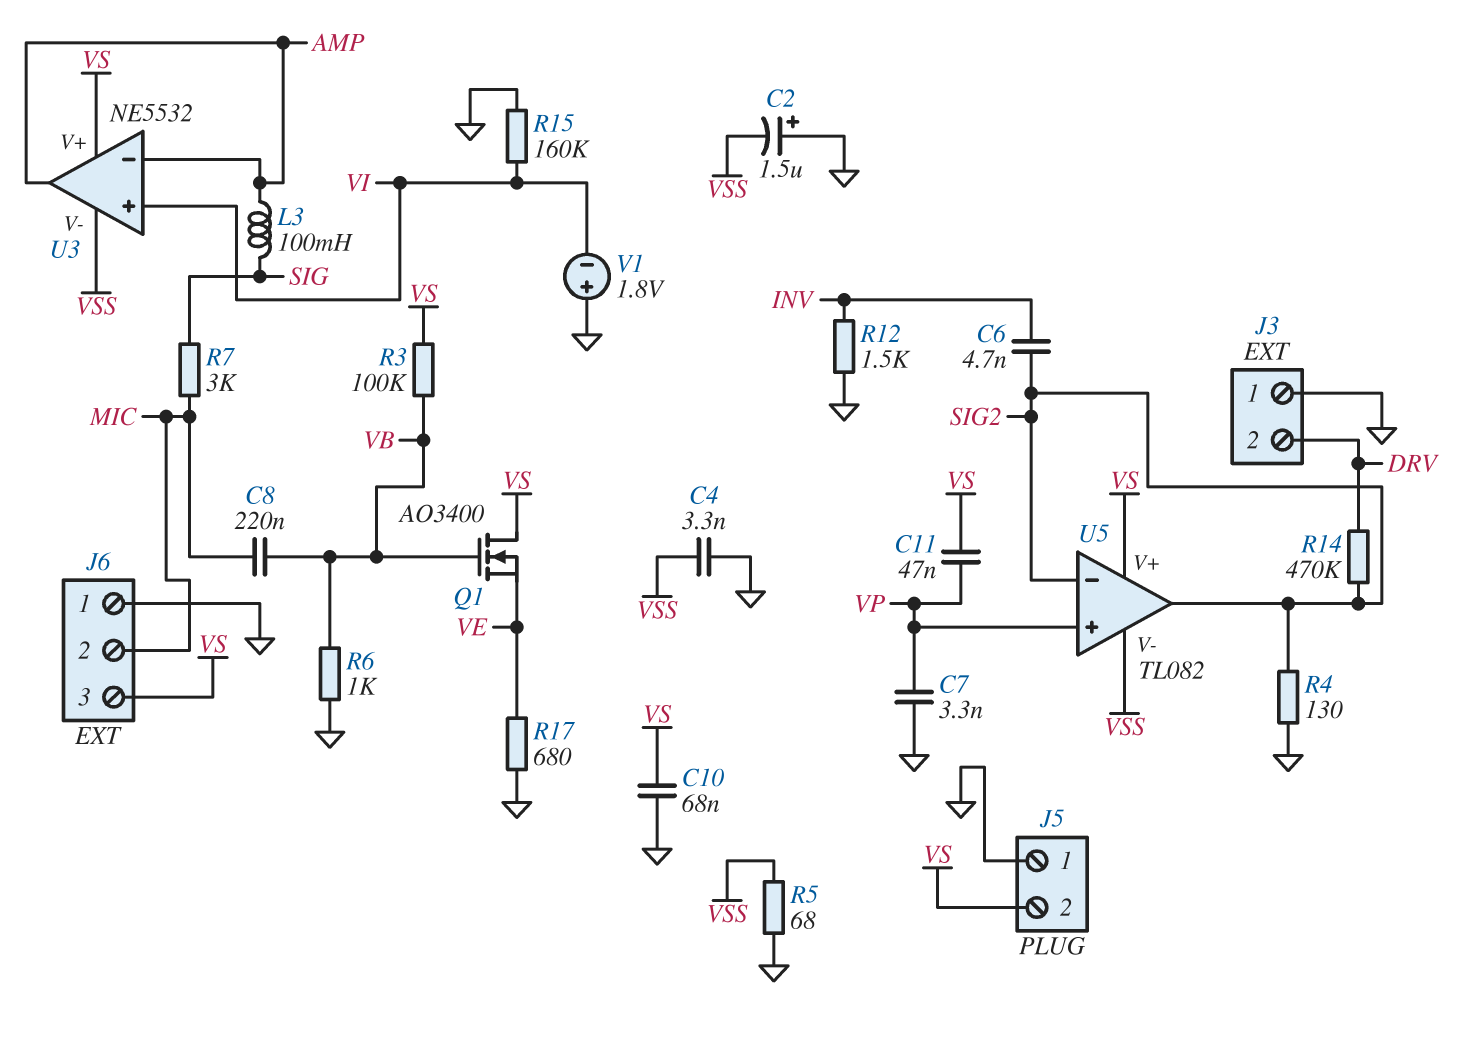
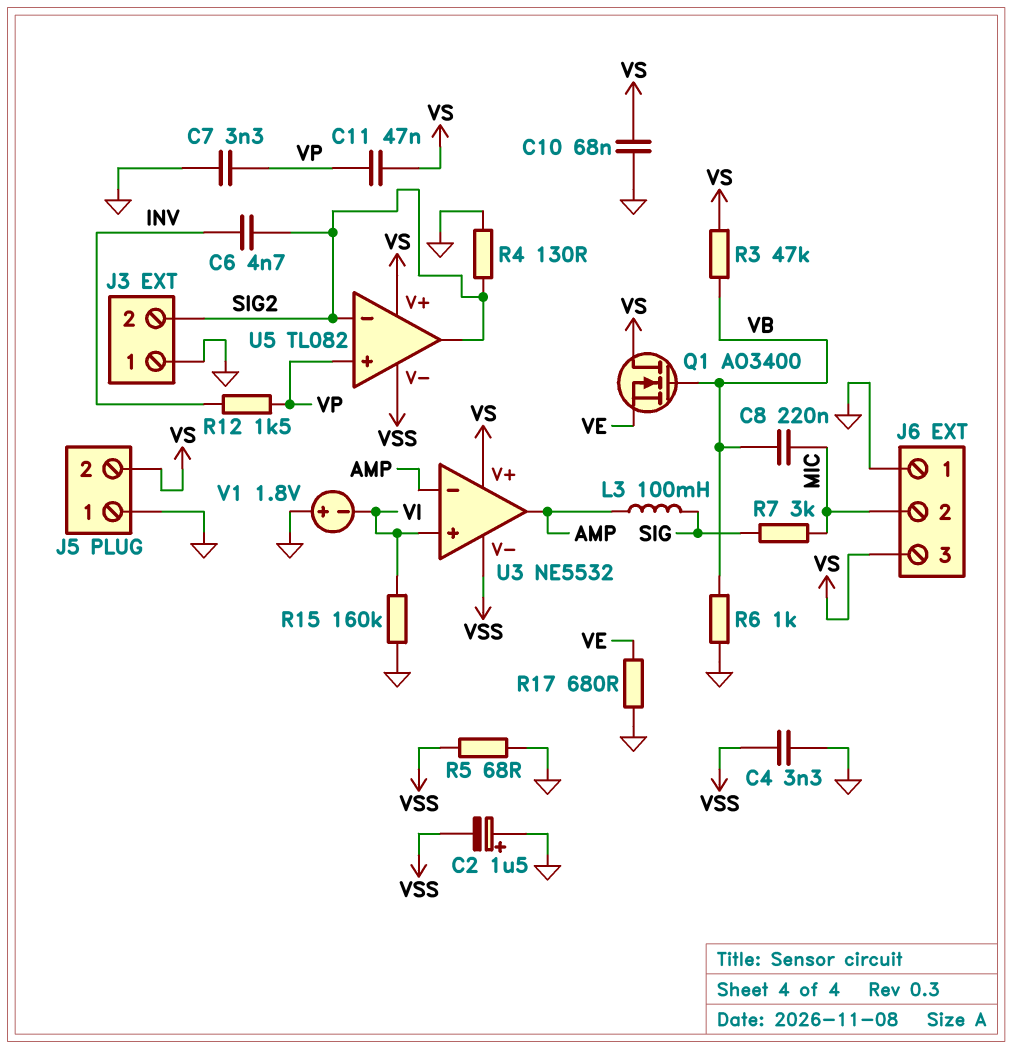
J3 pin 2: DRV -> SIG2
R3: 100k (VB, VS) -> 47k (VB, VS)
R12: 1.5k (GND, INV) -> 1.5k (INV, VP)
R14: 470k (DRV, SIG2) -> none

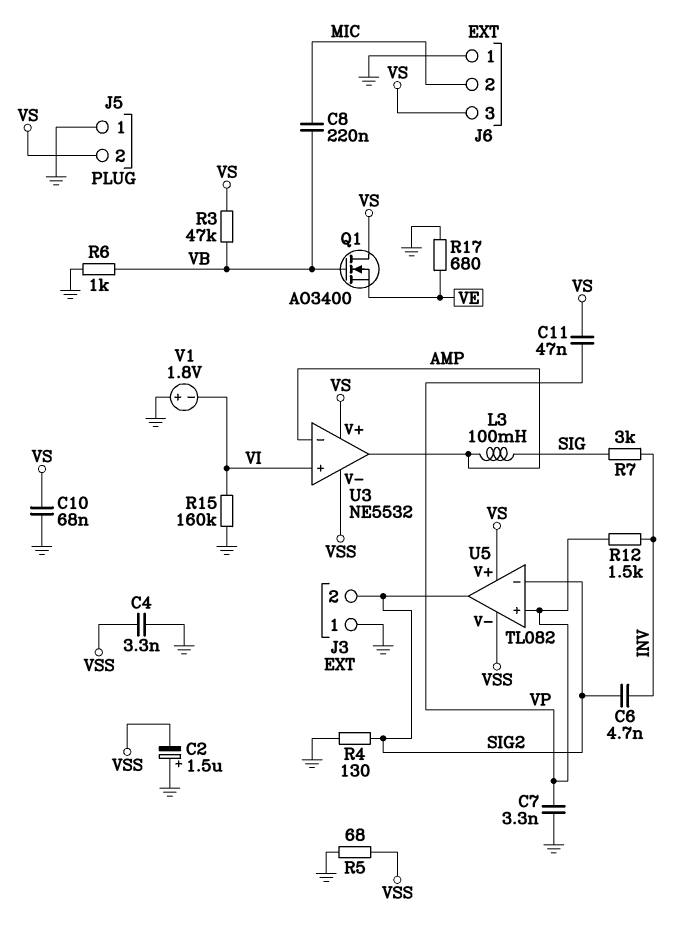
R7: 3k (MIC, SIG) -> 3k (INV, SIG)

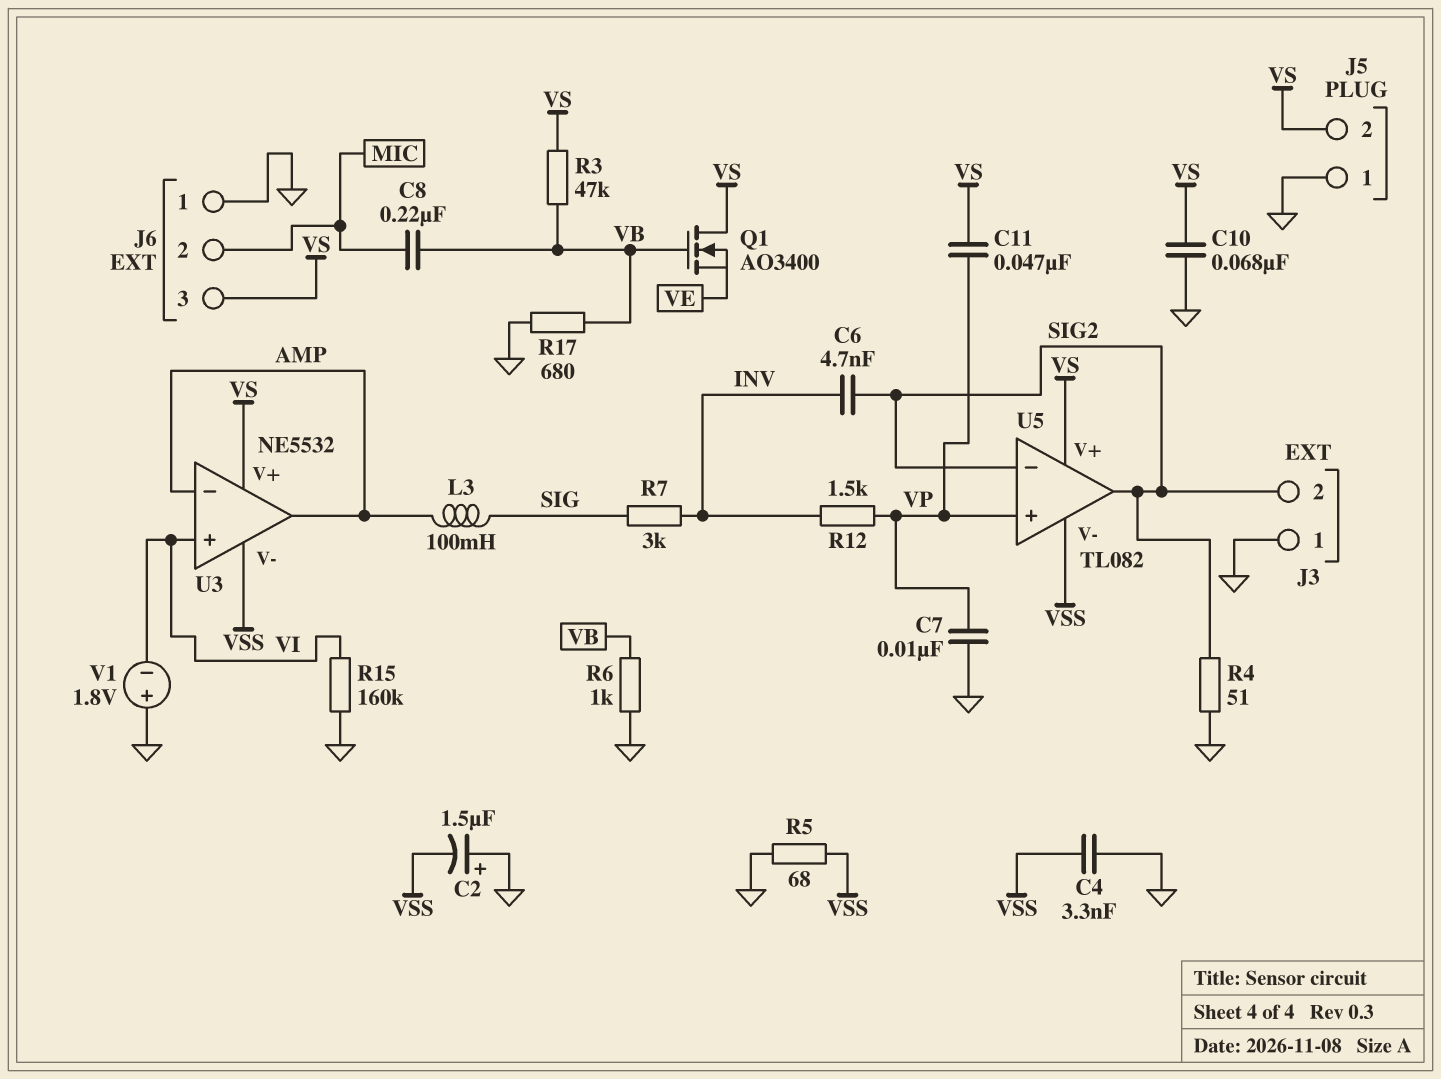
C7: 3.3nF (GND, VP) -> 10nF (GND, VP)
R4: 130 (GND, SIG2) -> 51 (GND, SIG2)
R17: 680 (GND, VE) -> 680 (GND, VB)

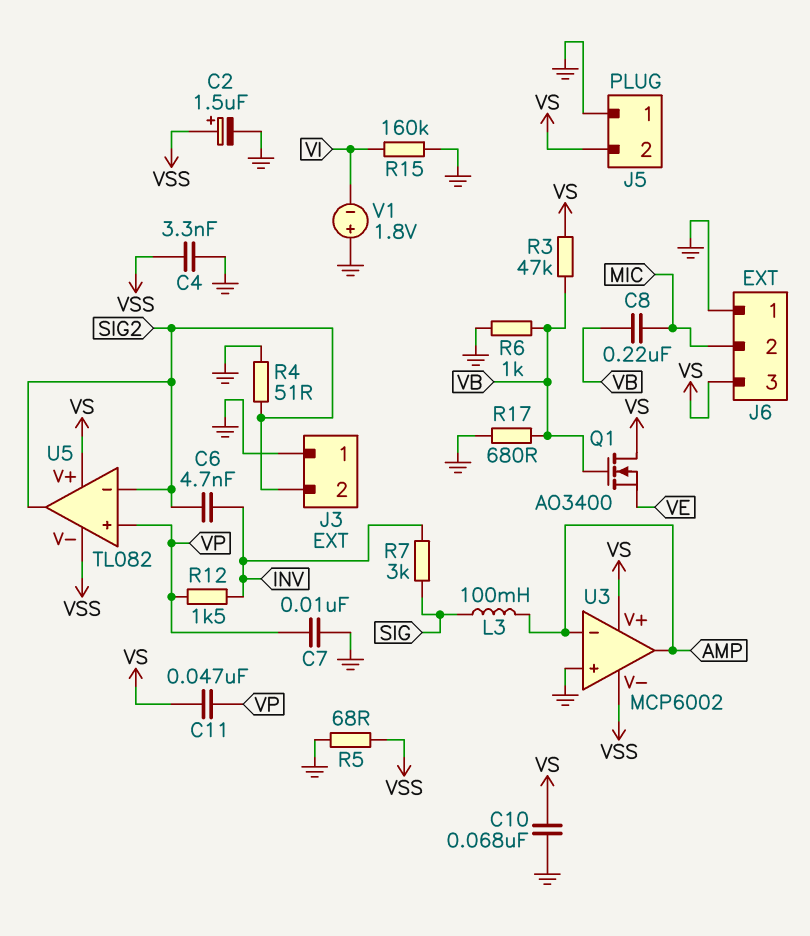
C2: 1.5uF (plus GND, minus VSS) -> 1.5uF (plus VSS, minus GND)
U3: NE5532 -> MCP6002
U3 pin in+: VI -> GND

